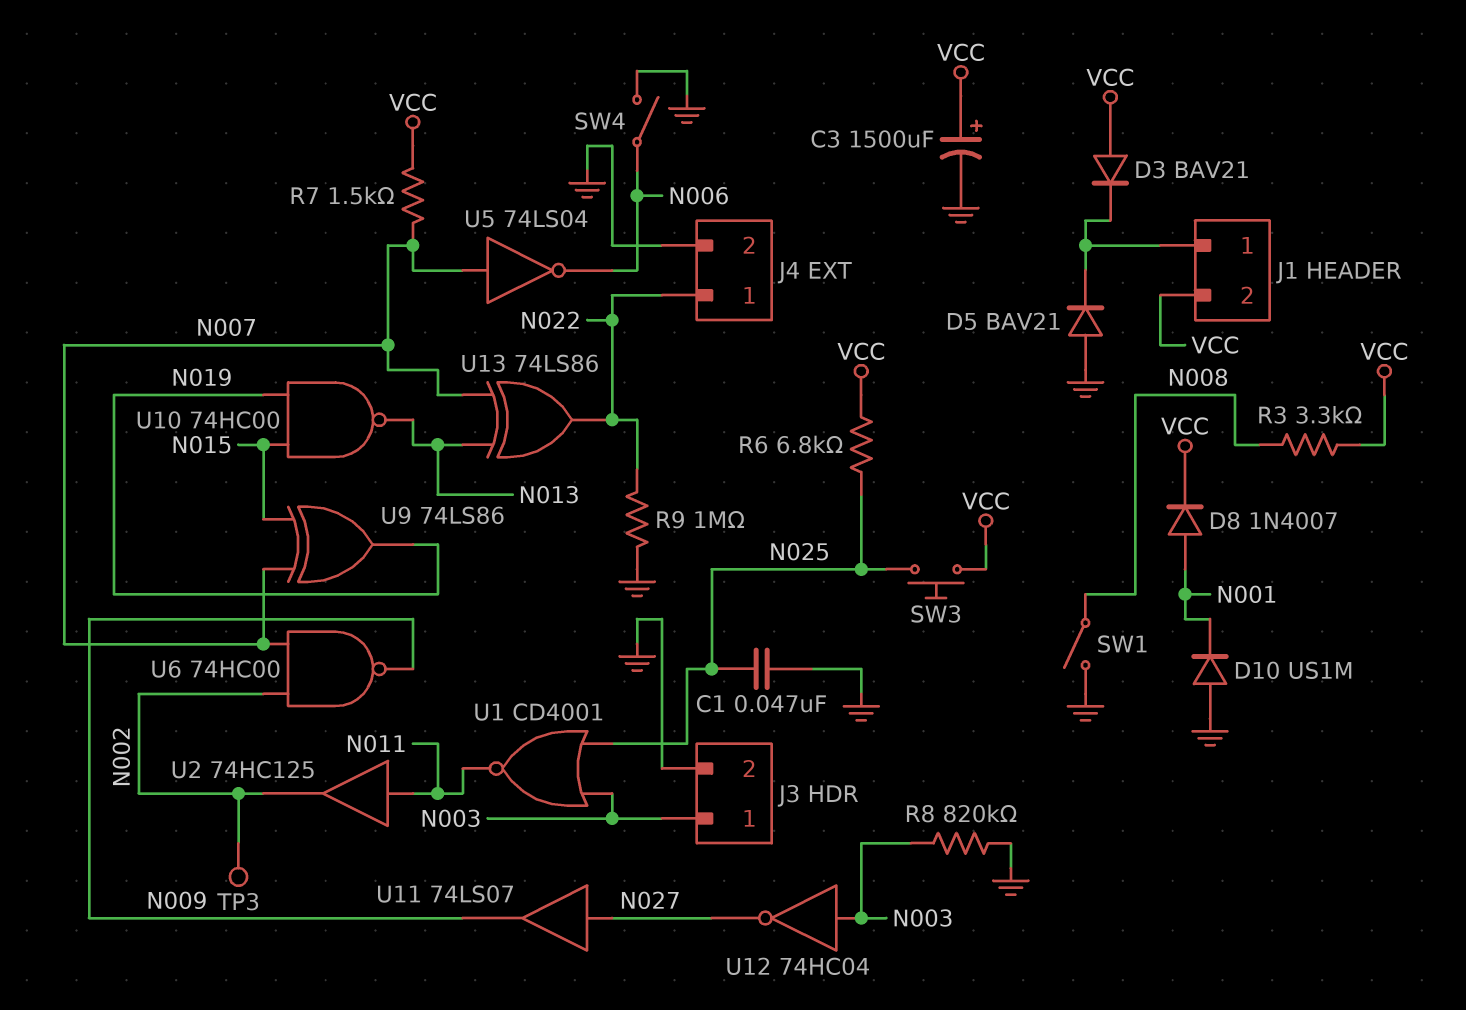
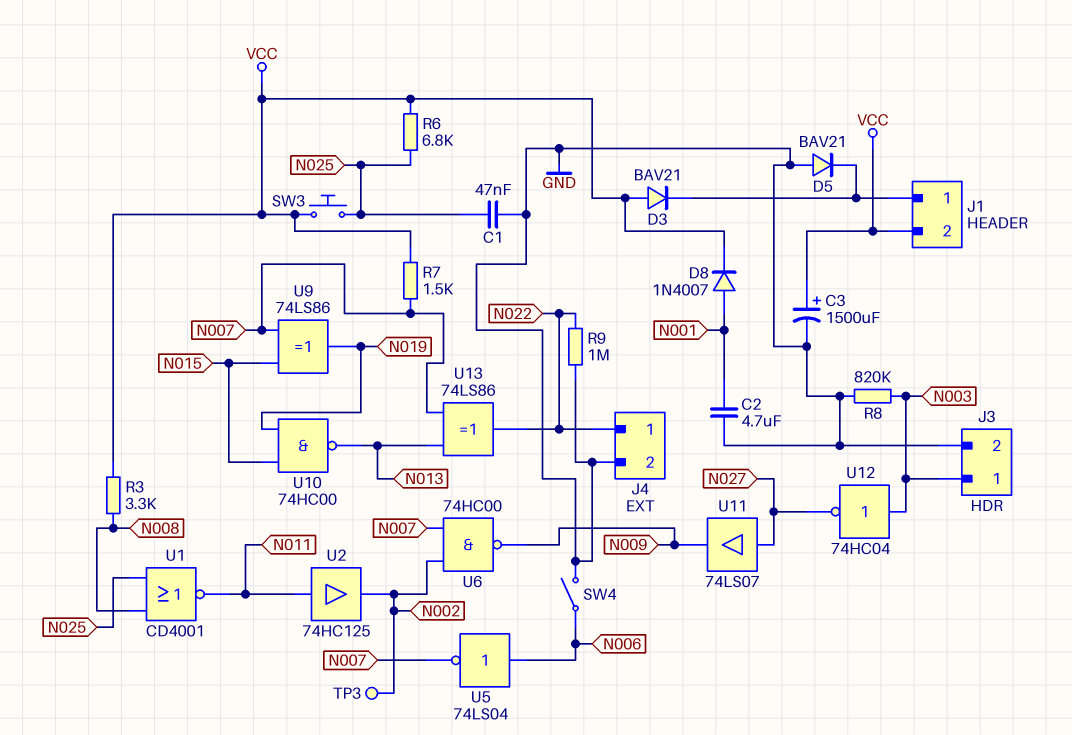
C2: none -> 4.7uF (GND, N001)
D10: diode US1M (A GND, K N001) -> none
SW1: switch (GND, N008) -> none
U1: NOR CD4001 (in N003, in N025, out N011) -> NOR CD4001 (in N008, in N025, out N011)
U5: NOT 74LS04 (in N007, out N006) -> NOT 74LS04 (in N006, out N007)

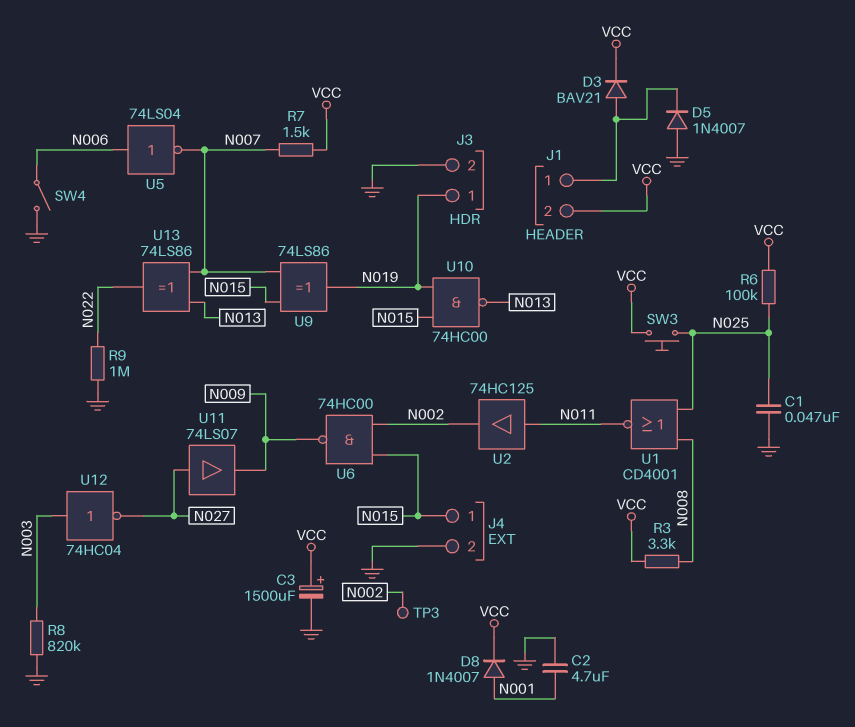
D3: diode BAV21 (A VCC, K J1/1) -> diode BAV21 (A J1/1, K VCC)
D5: diode BAV21 (A GND, K J1/1) -> diode 1N4007 (A GND, K J1/1)
J3 pin 1: N003 -> N019
J4 pin 1: N022 -> N015
R6: 6.8k (N025, VCC) -> 100k (N025, VCC)
U6: NAND 74HC00 (in N002, in N007, out N009) -> NAND 74HC00 (in N002, in N015, out N009)

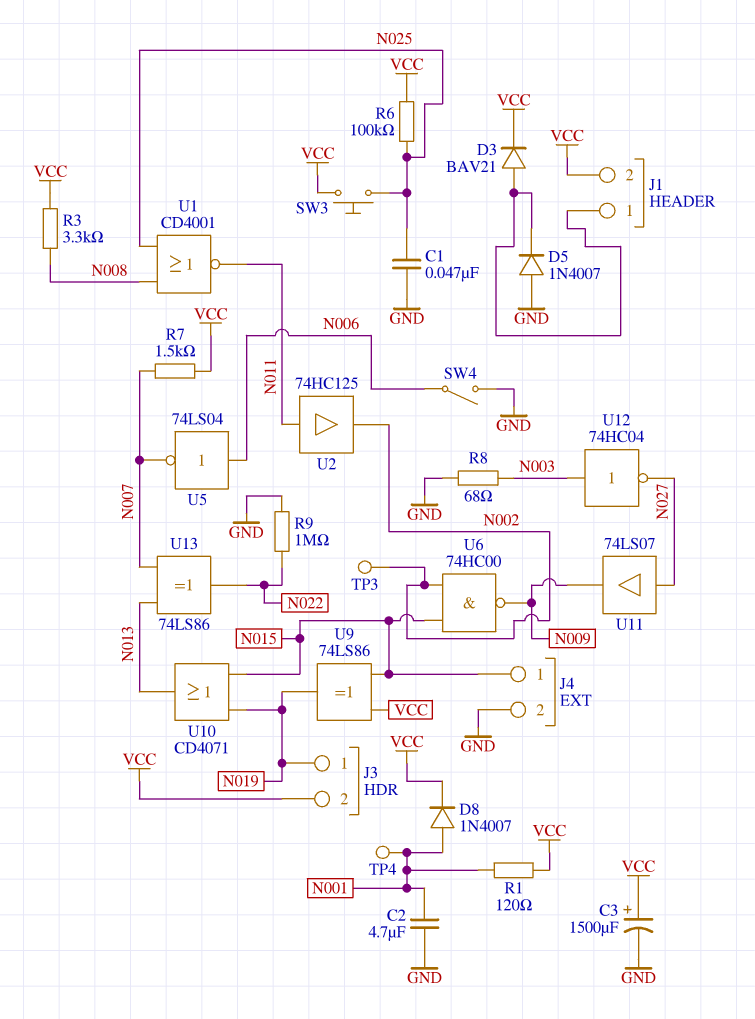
J3 pin 2: GND -> VCC
R1: none -> 120 (N001, VCC)
R8: 820k (GND, N003) -> 68 (GND, N003)
TP4: none -> test point (N001)
U9: XOR 74LS86 (in N007, in N015, out N019) -> XOR 74LS86 (in N015, in VCC, out N019)
U10: NAND 74HC00 (in N015, in N019, out N013) -> OR CD4071 (in N015, in N019, out N013)

